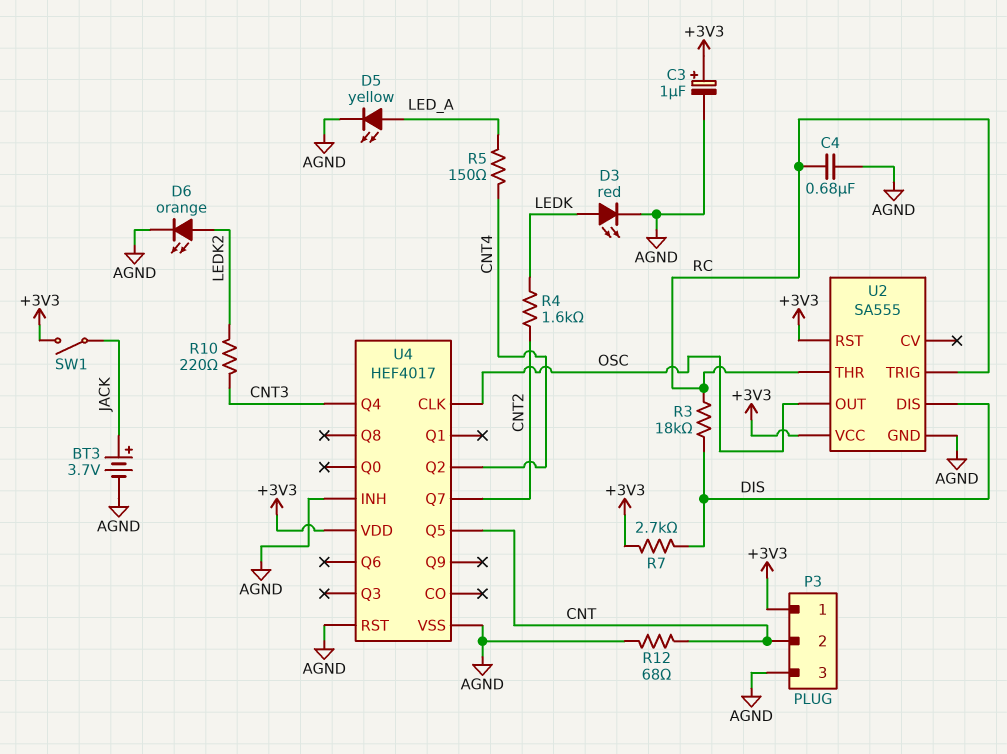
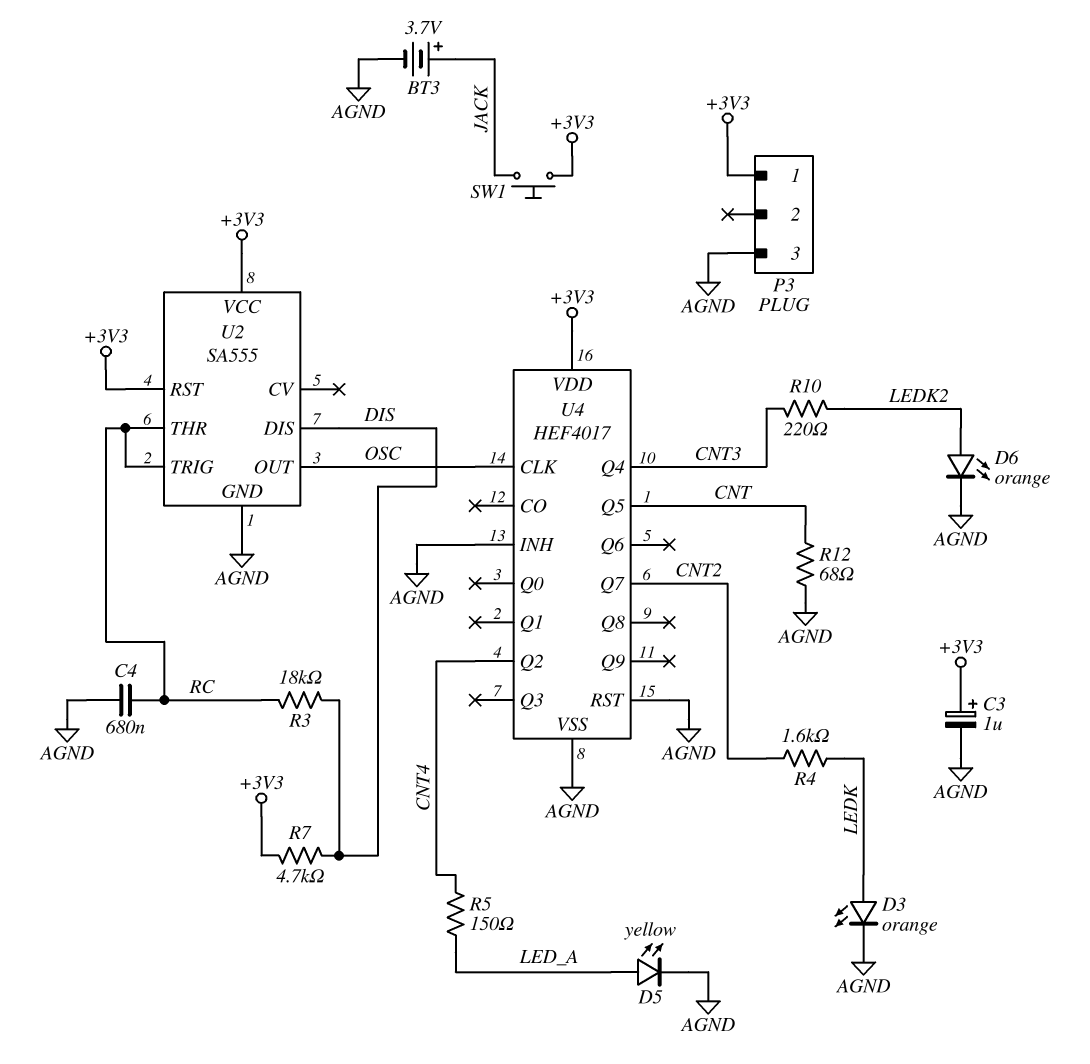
D3: LED red (A LEDK, K AGND) -> LED orange (A LEDK, K AGND)
P3 pin 2: CNT -> none
R7: 2.7k (+3V3, DIS) -> 4.7k (+3V3, DIS)
SW1: switch (+3V3, JACK) -> button (+3V3, JACK)

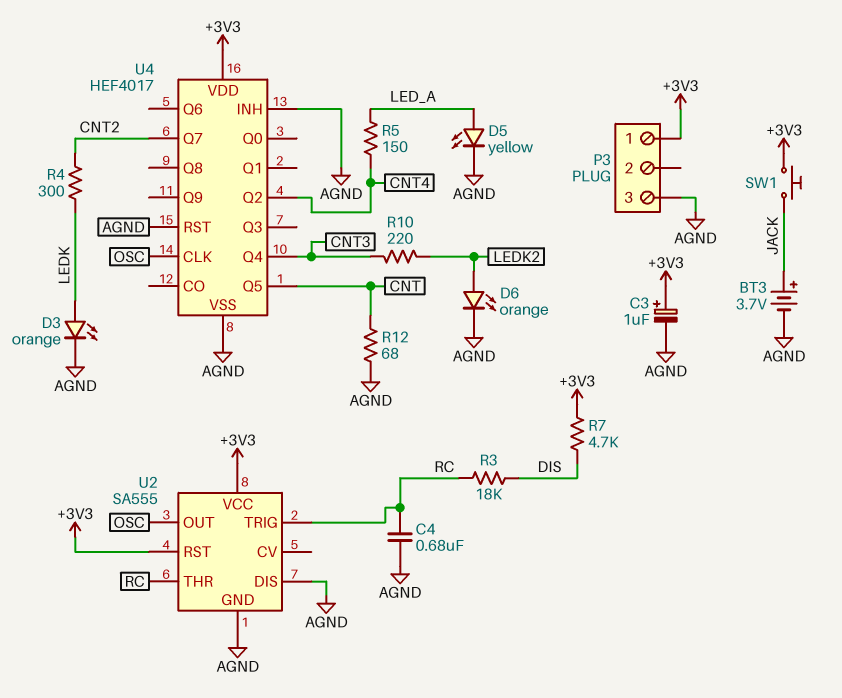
R4: 1.6k (CNT2, LEDK) -> 300 (CNT2, LEDK)
U2 pin DIS: DIS -> AGND

